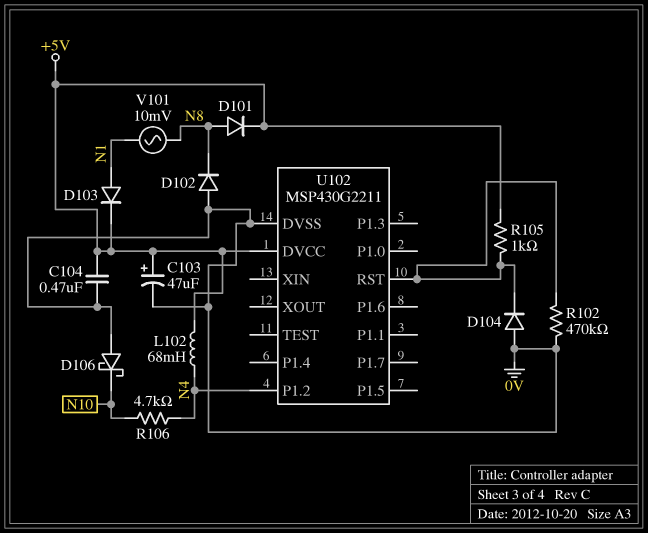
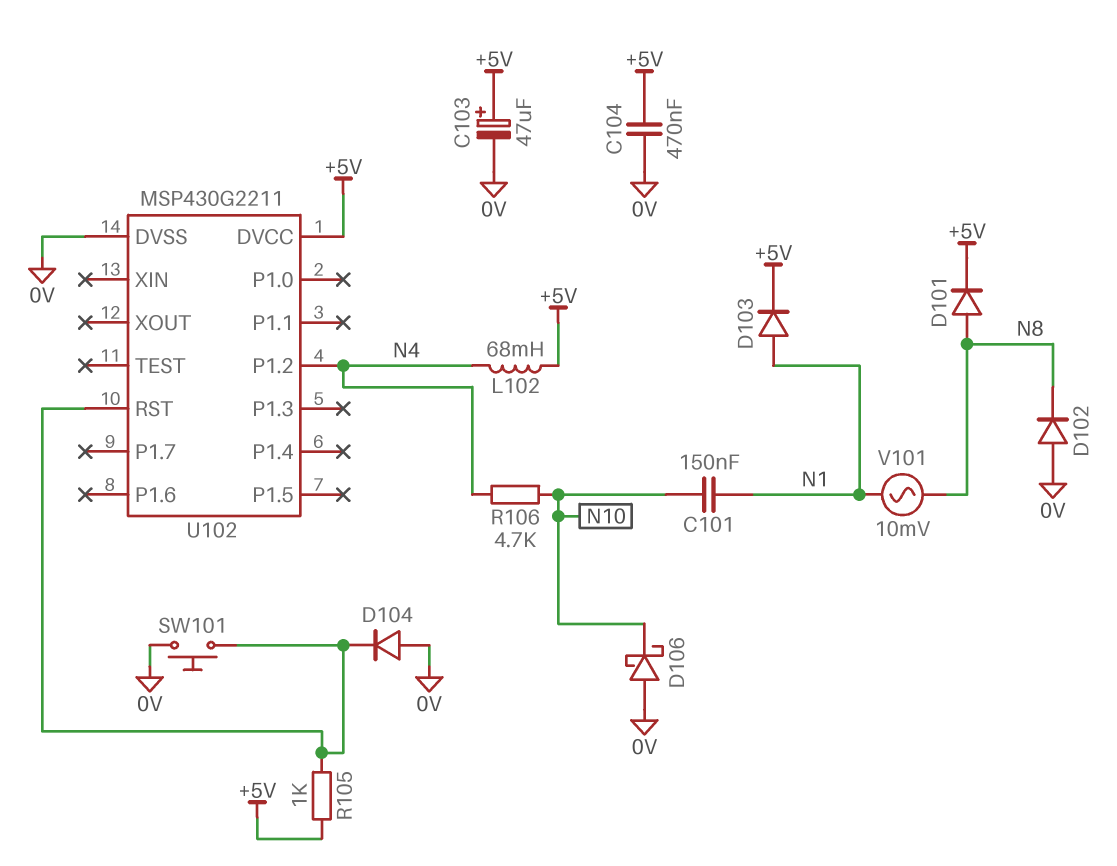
C101: none -> 150nF (N1, N10)
R102: 470k (0V, U102/RST) -> none
SW101: none -> button (0V, U102/RST)

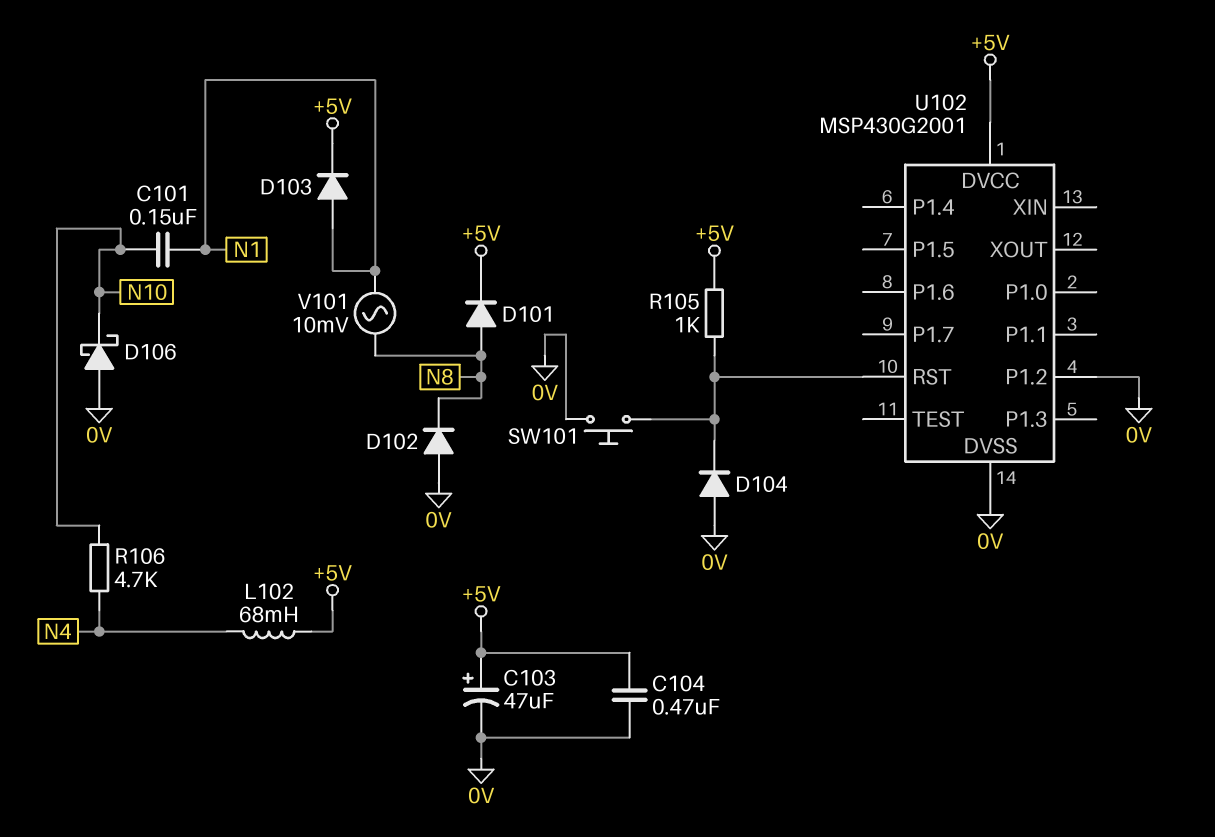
U102: MSP430G2211 -> MSP430G2001
U102 pin P1.2: N4 -> 0V

